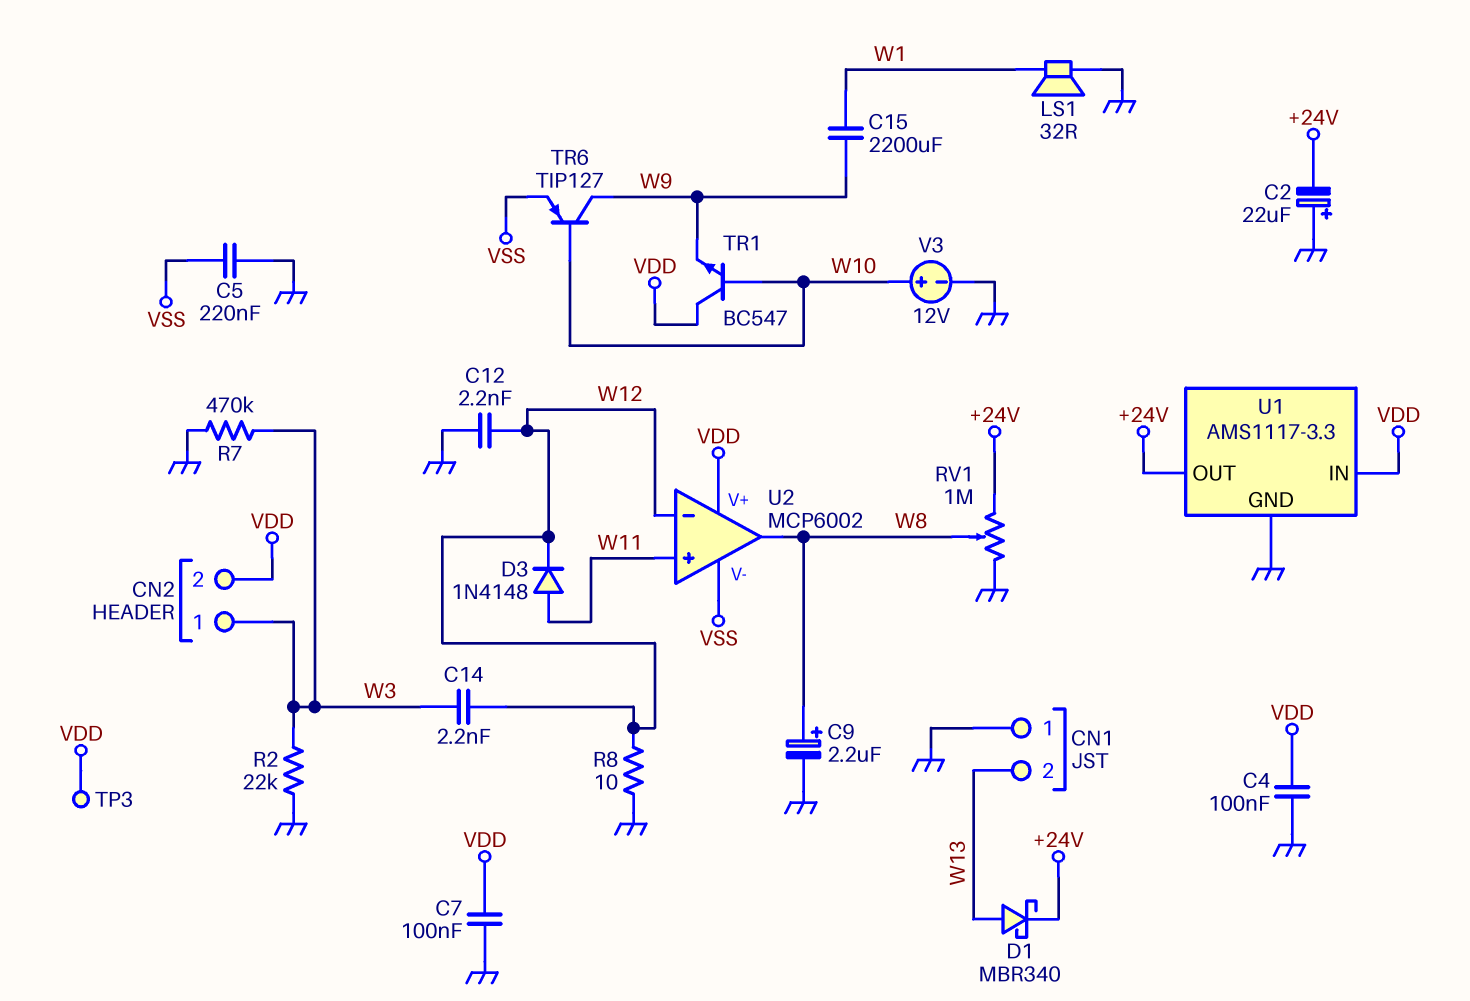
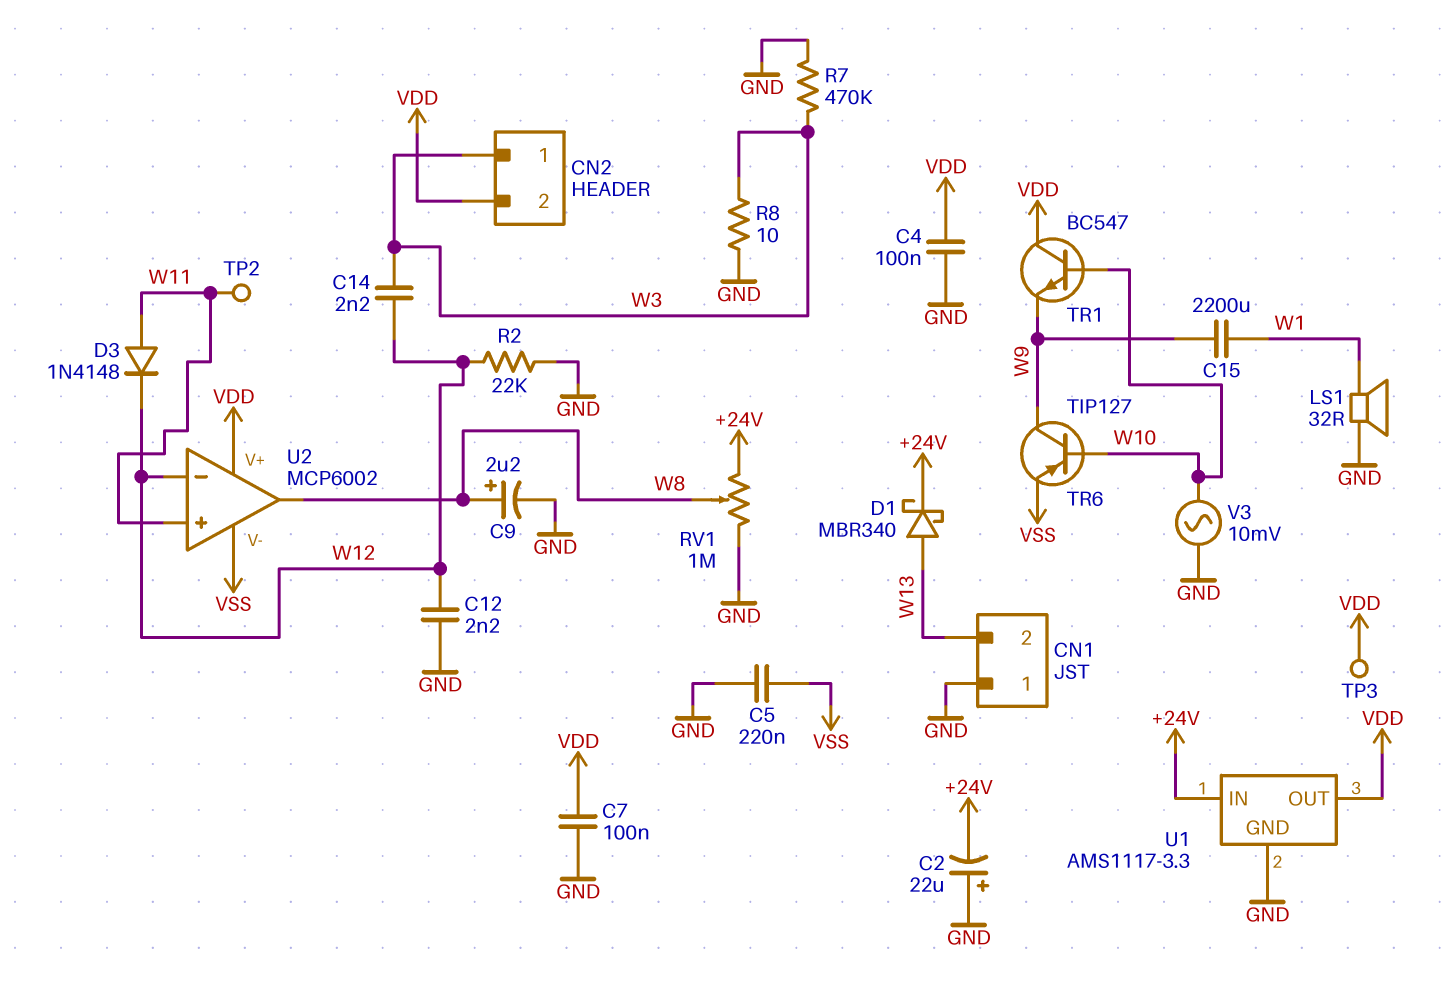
R2: 22k (GND, W3) -> 22k (GND, W12)
R8: 10 (GND, W12) -> 10 (GND, W3)
TP2: none -> test point (W11)
U1 pin IN: VDD -> +24V
U1 pin OUT: +24V -> VDD
V3: 12V (plus W10, minus GND) -> AC 10mV (GND, W10)

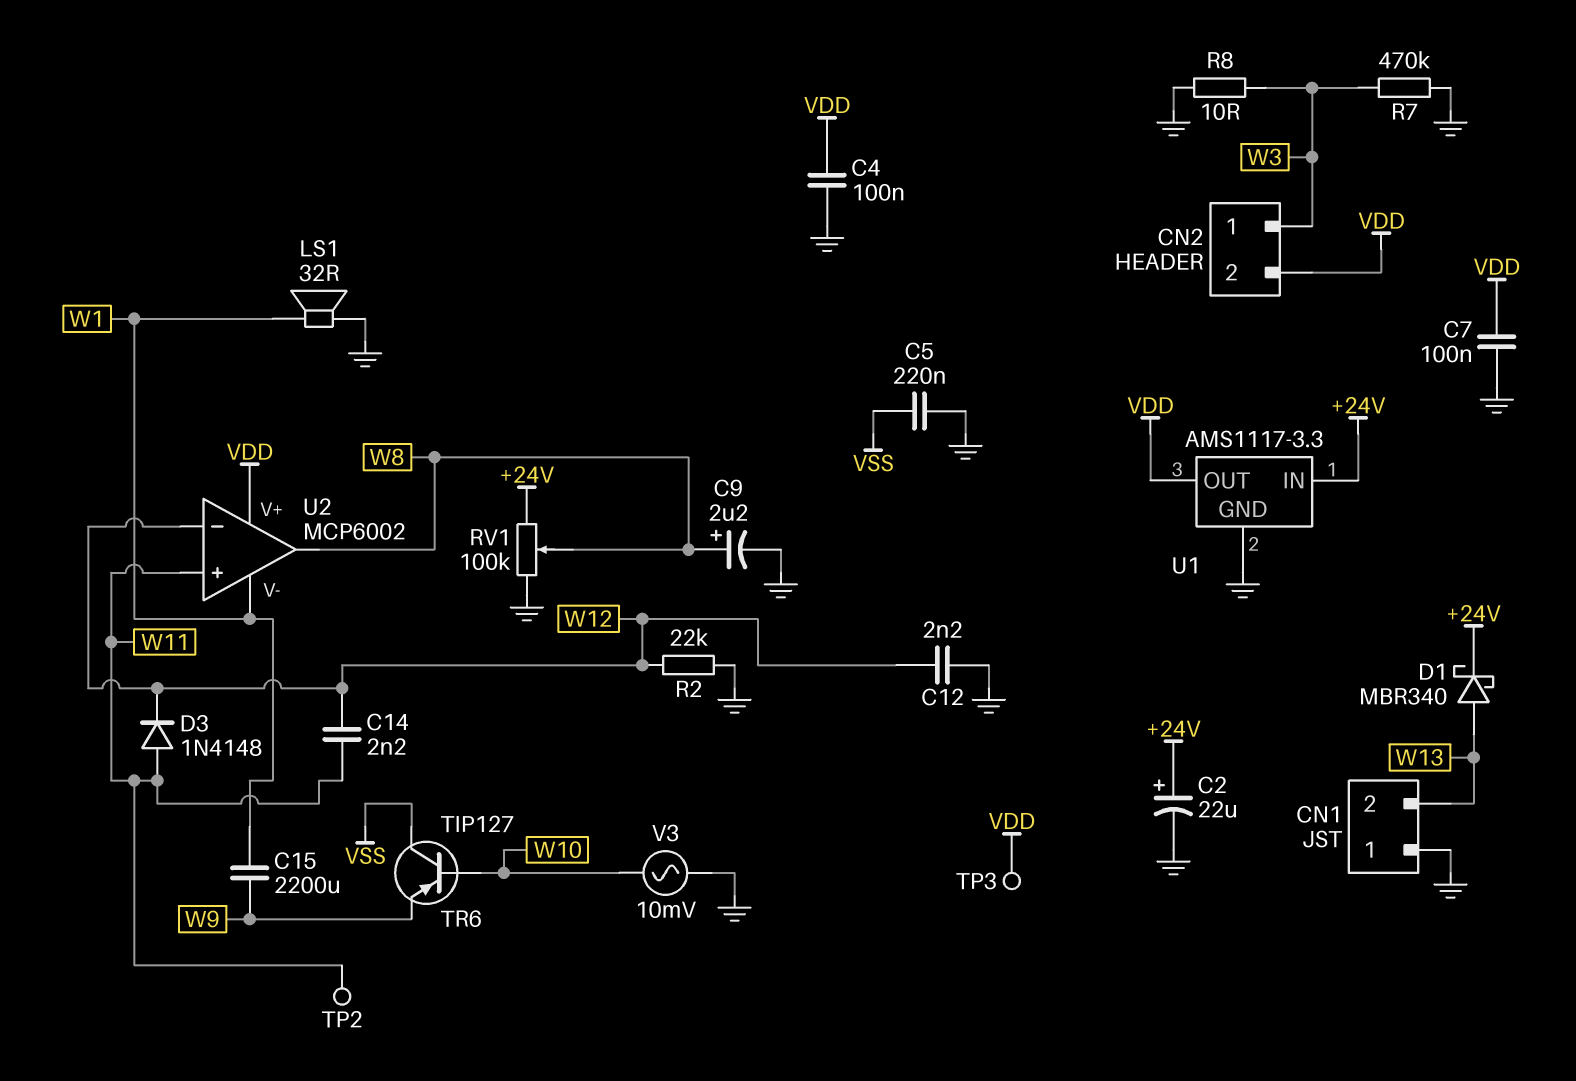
C2: 22uF (plus GND, minus +24V) -> 22uF (plus +24V, minus GND)
C14: 2.2nF (W3, W12) -> 2.2nF (W11, W12)
RV1: 1M (+24V, GND, wiper W8) -> 100k (+24V, GND, wiper W8)
TR1: NPN BC547 (B W10, C VDD, E W9) -> none
TR6: PNP TIP127 (B W10, C W9, E VSS) -> PNP TIP127 (B W10, C VSS, E W9)
U2 pin V-: VSS -> W1

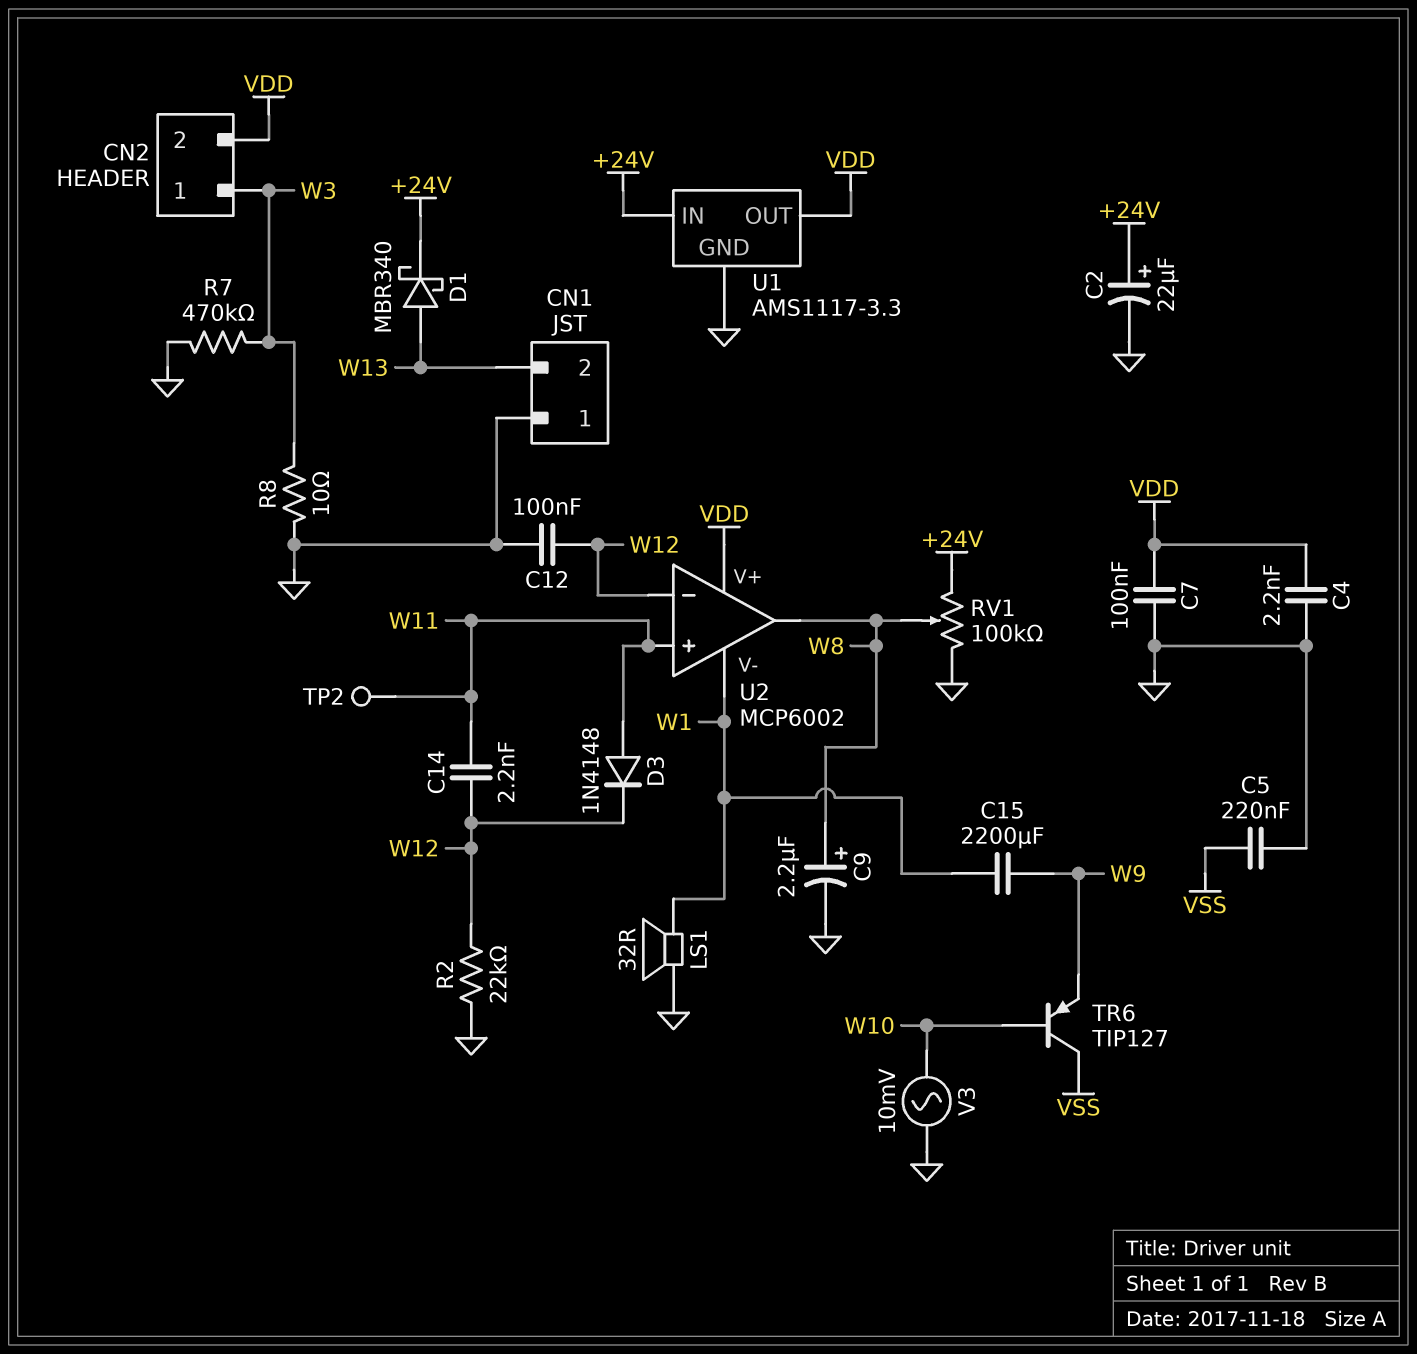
C4: 100nF (GND, VDD) -> 2.2nF (GND, VDD)
C12: 2.2nF (GND, W12) -> 100nF (GND, W12)
TP3: test point (VDD) -> none

